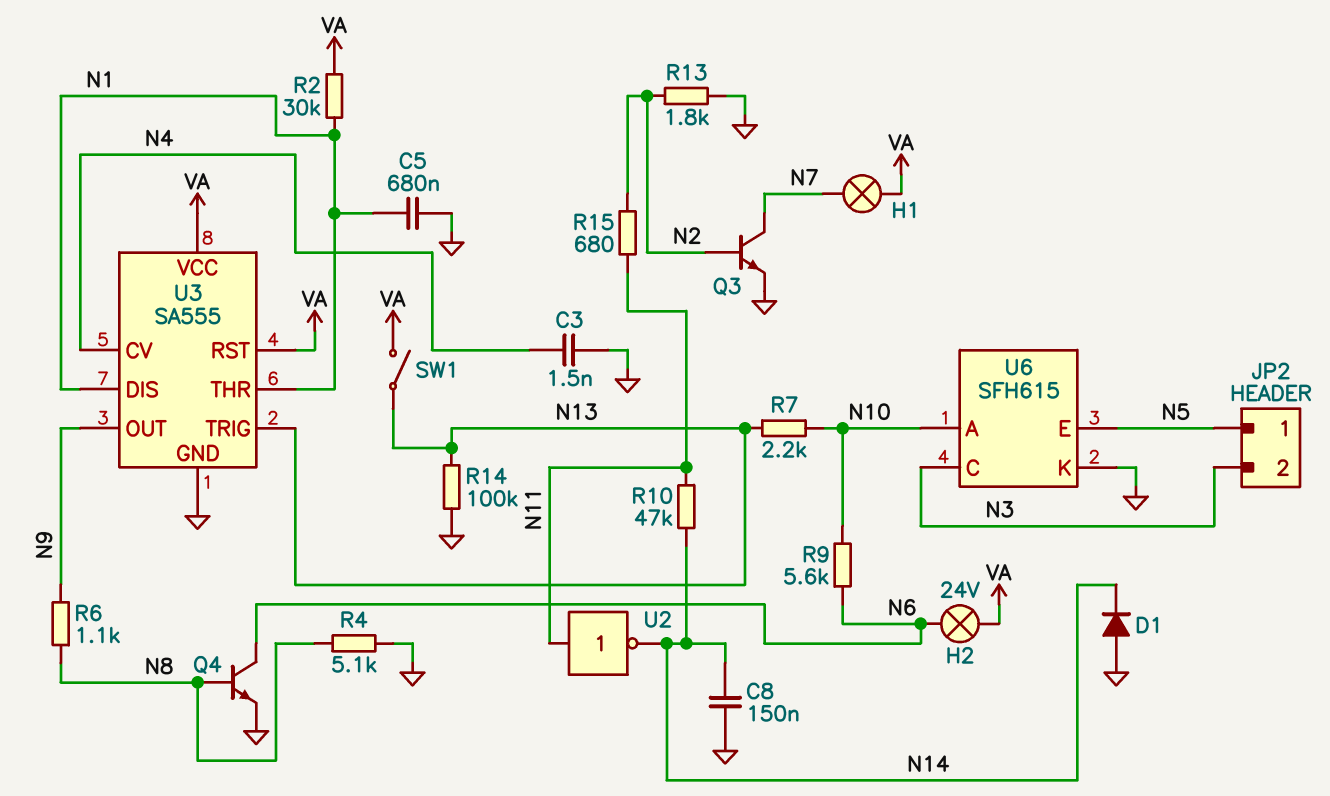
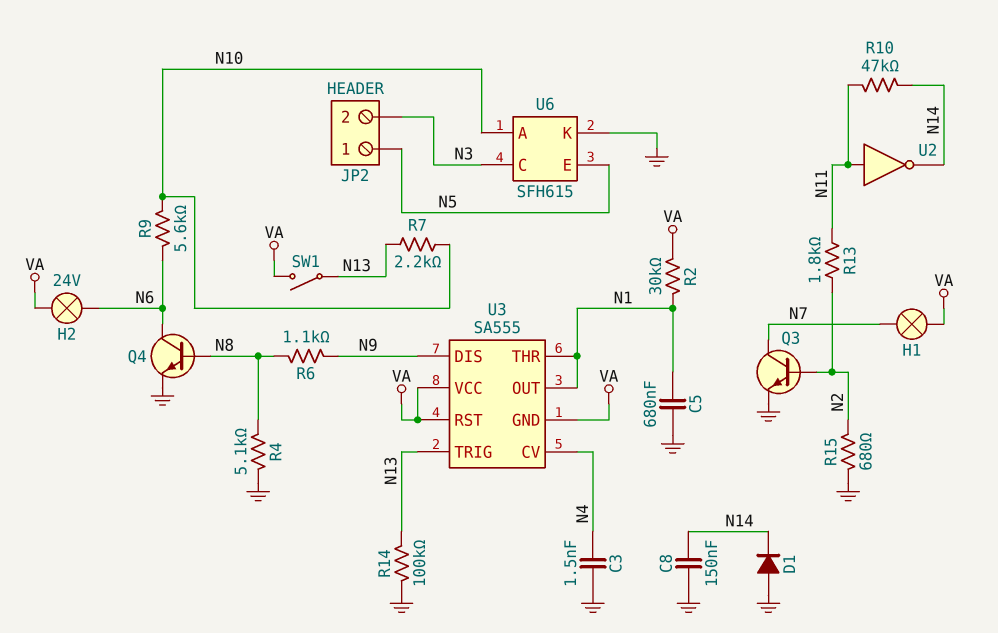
R13: 1.8k (GND, N2) -> 1.8k (N2, N11)
R15: 680 (N2, N11) -> 680 (GND, N2)
U3 pin DIS: N1 -> N9
U3 pin GND: GND -> VA
U3 pin OUT: N9 -> N1

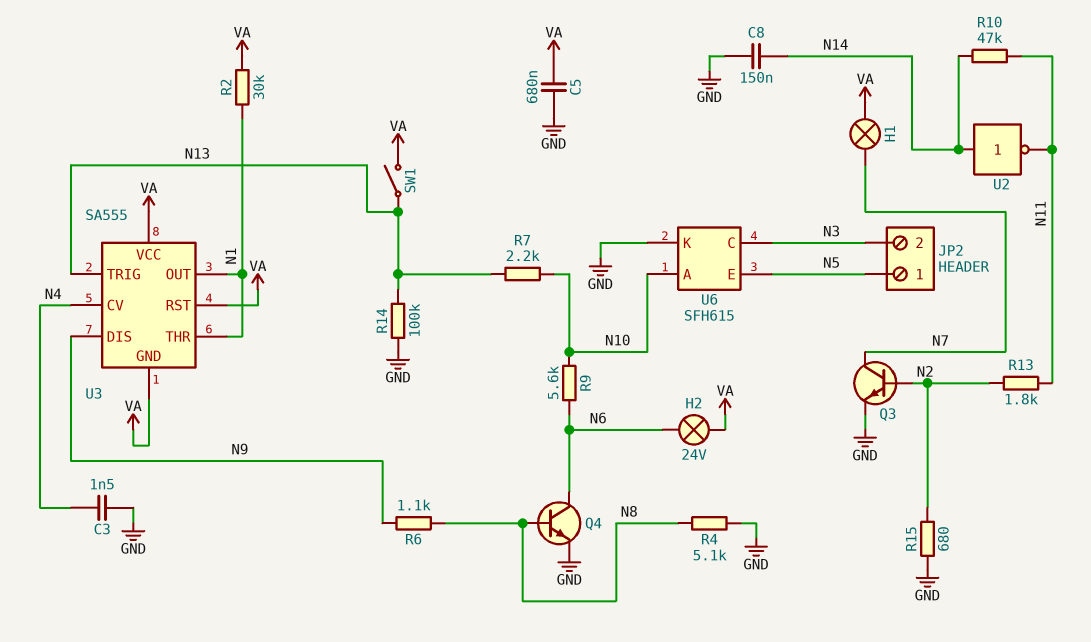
C5: 680nF (GND, N1) -> 680nF (GND, VA)
D1: diode (A GND, K N14) -> none
U2: NOT (in N11, out N14) -> NOT (in N14, out N11)

